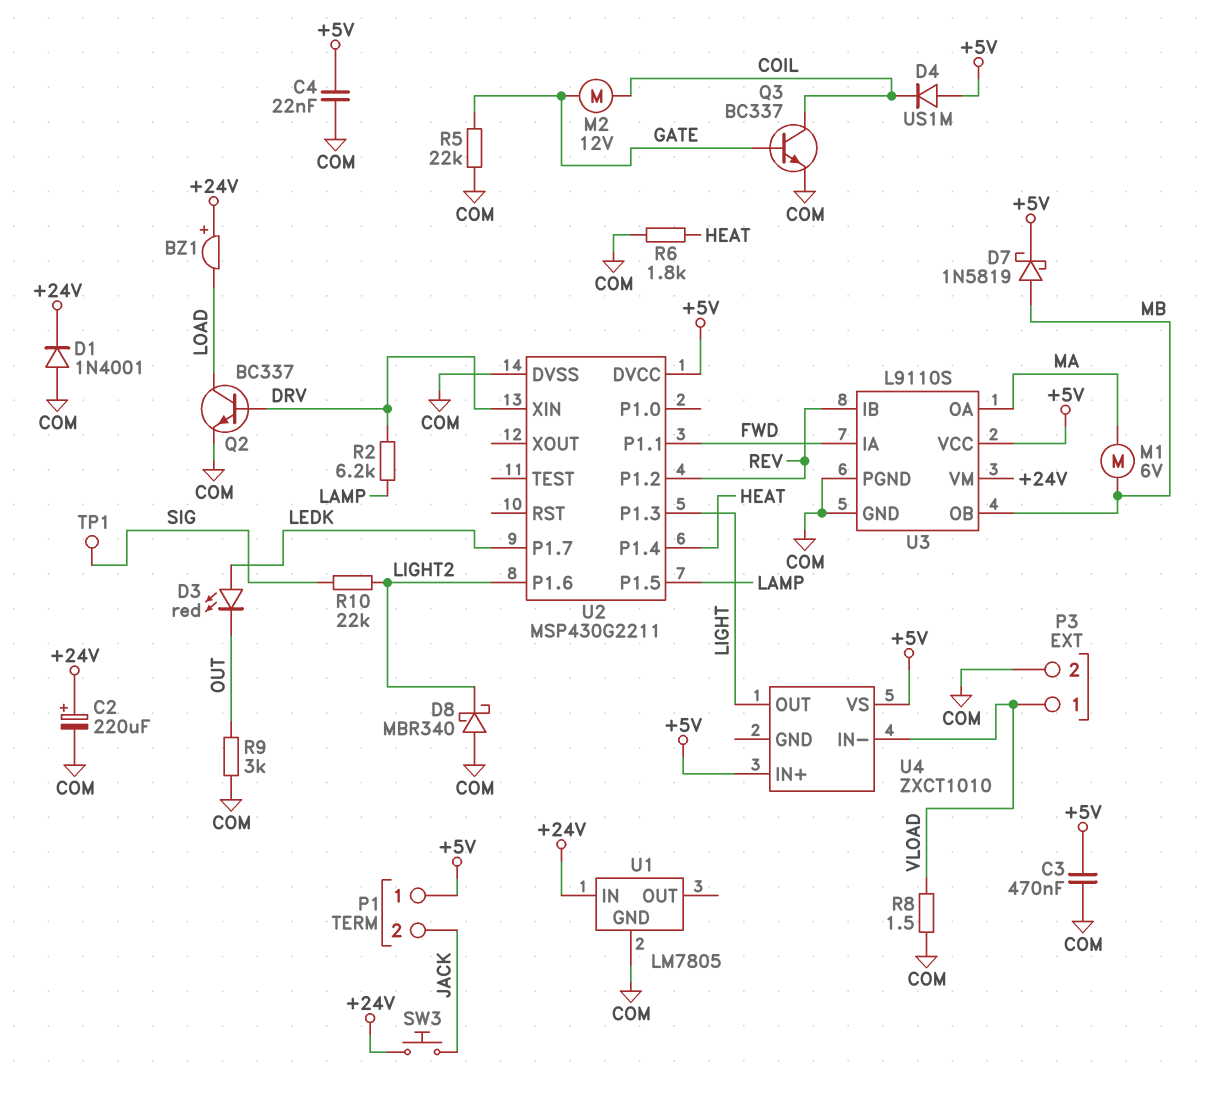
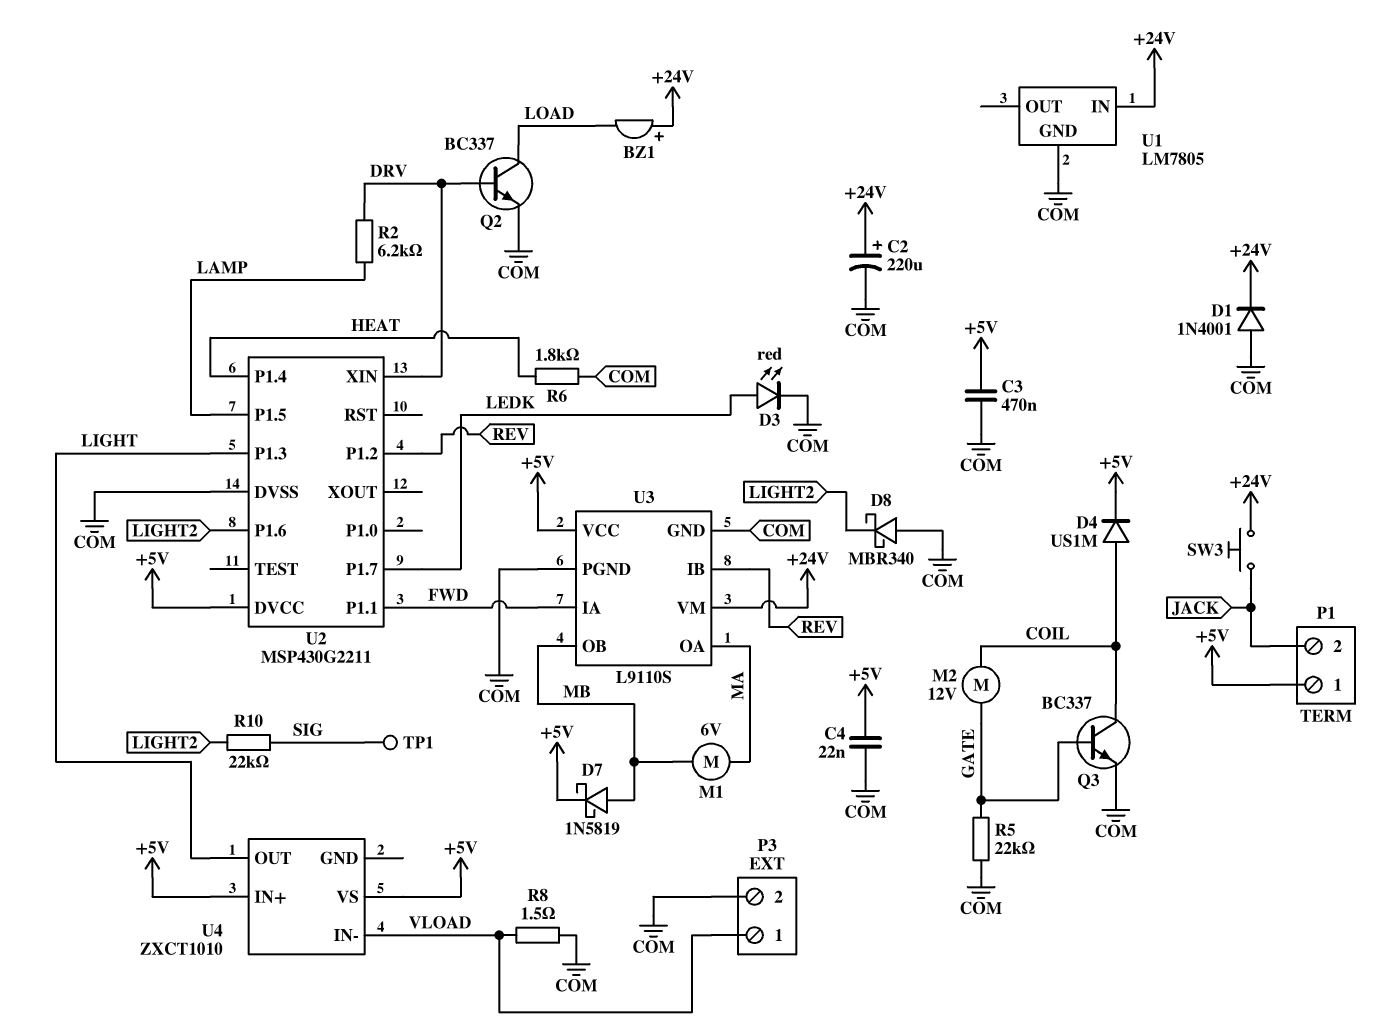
D3: LED red (A LEDK, K OUT) -> LED red (A LEDK, K COM)
D4: diode US1M (A +5V, K COIL) -> diode US1M (A COIL, K +5V)
R9: 3k (COM, OUT) -> none

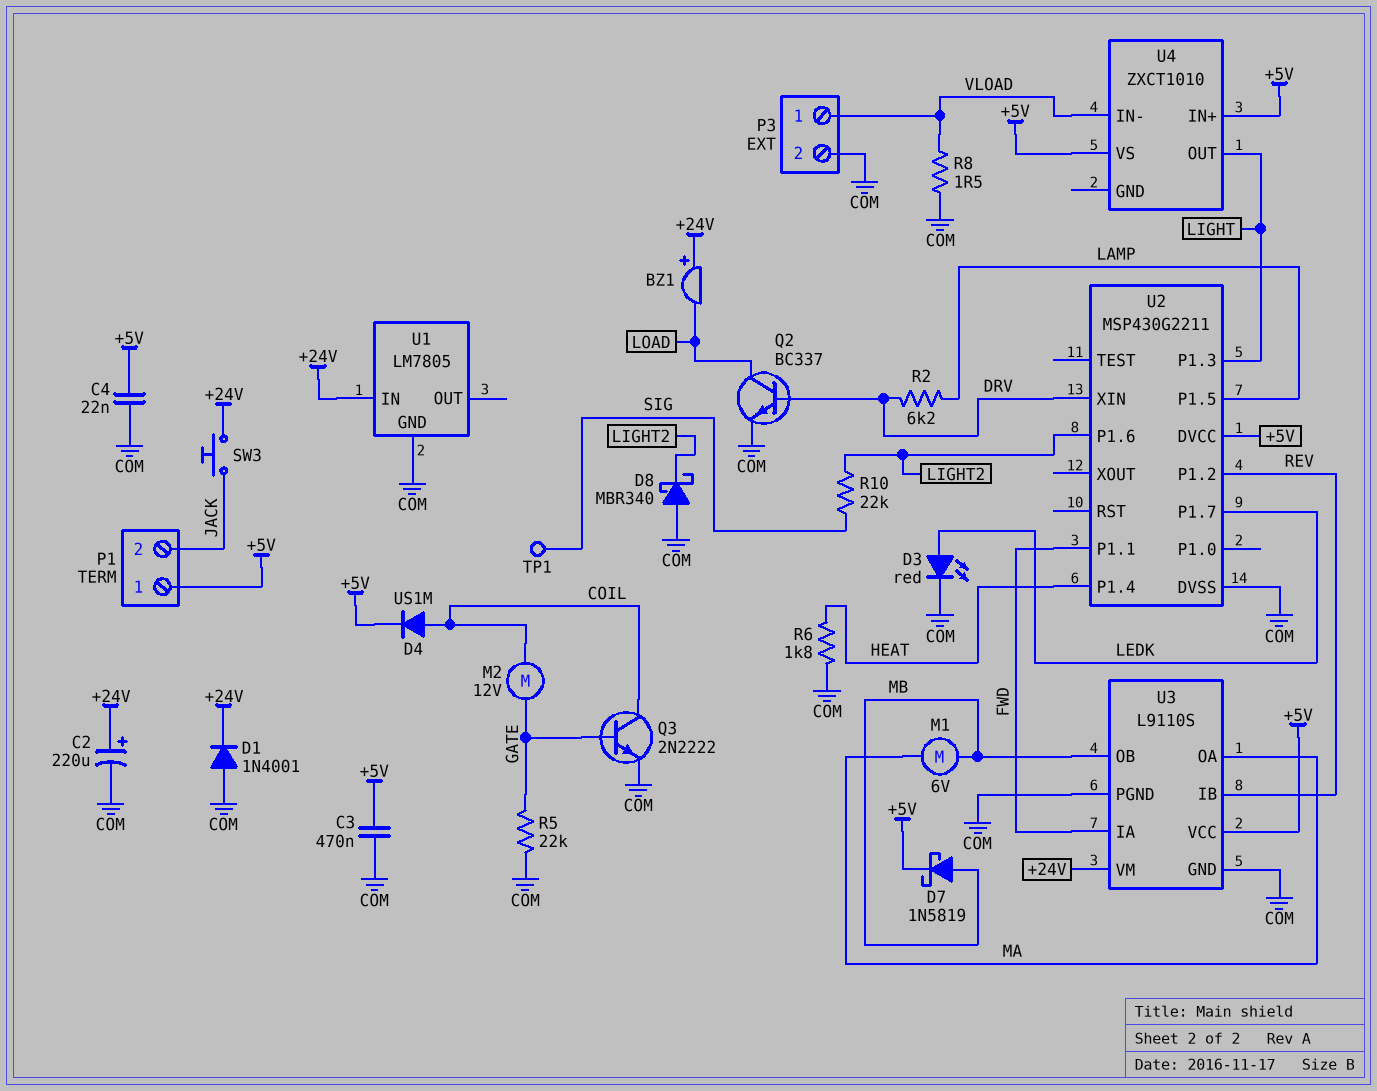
Q3: NPN BC337 (B GATE, C COIL, E COM) -> NPN 2N2222 (B GATE, C COIL, E COM)

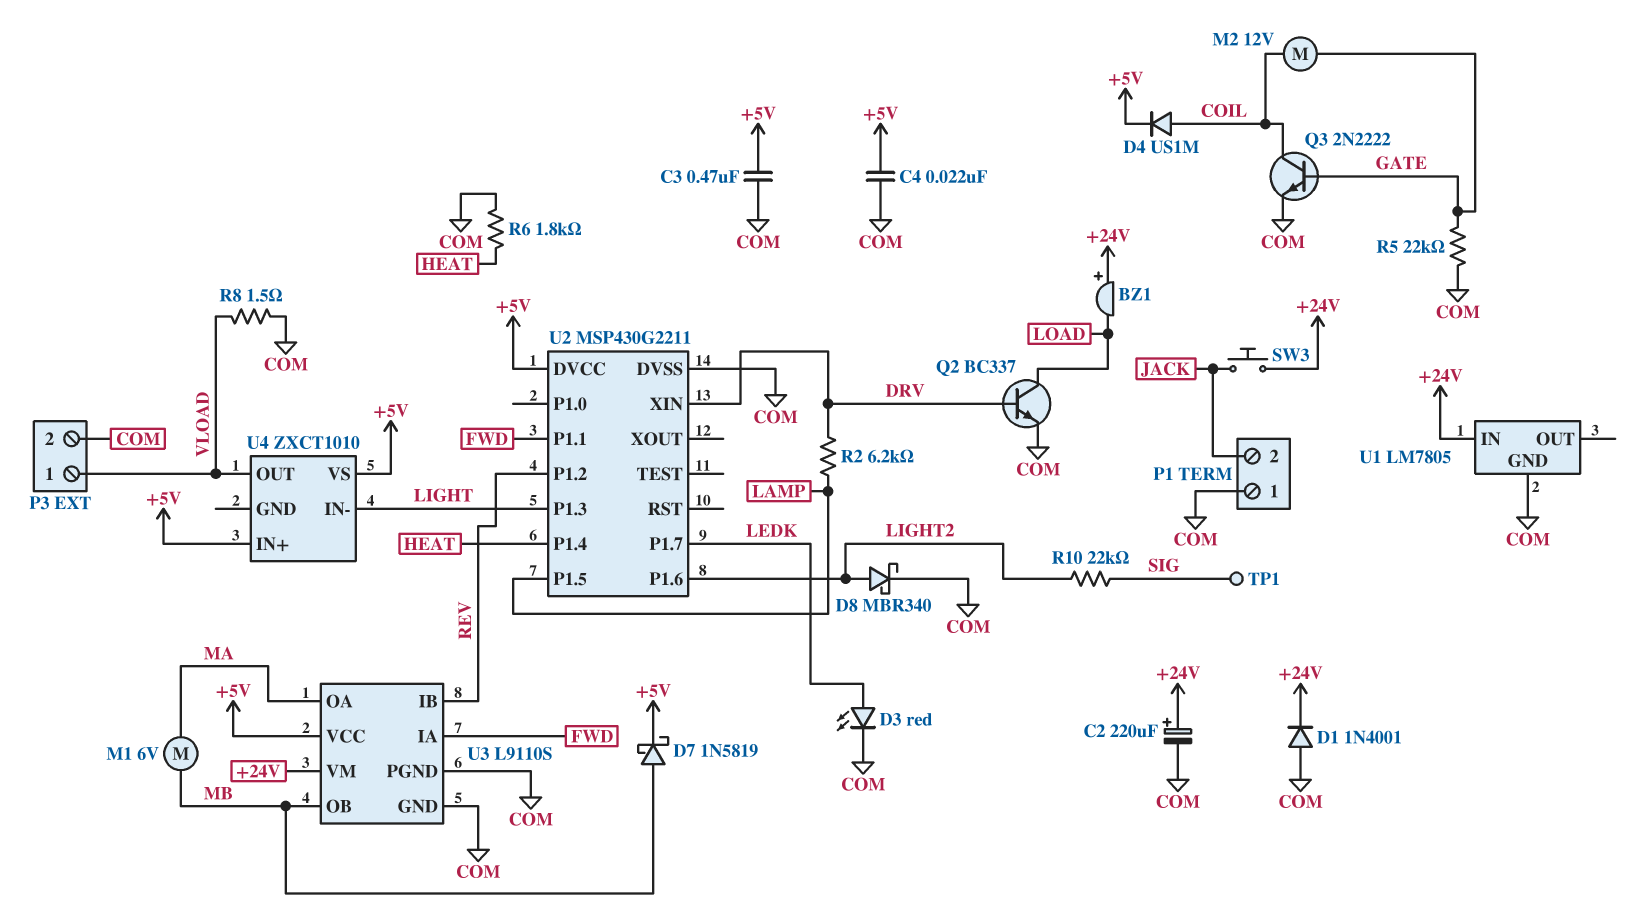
D8: schottky MBR340 (A COM, K LIGHT2) -> schottky MBR340 (A LIGHT2, K COM)
P1 pin 1: +5V -> COM
U4 pin IN-: VLOAD -> LIGHT
U4 pin OUT: LIGHT -> VLOAD

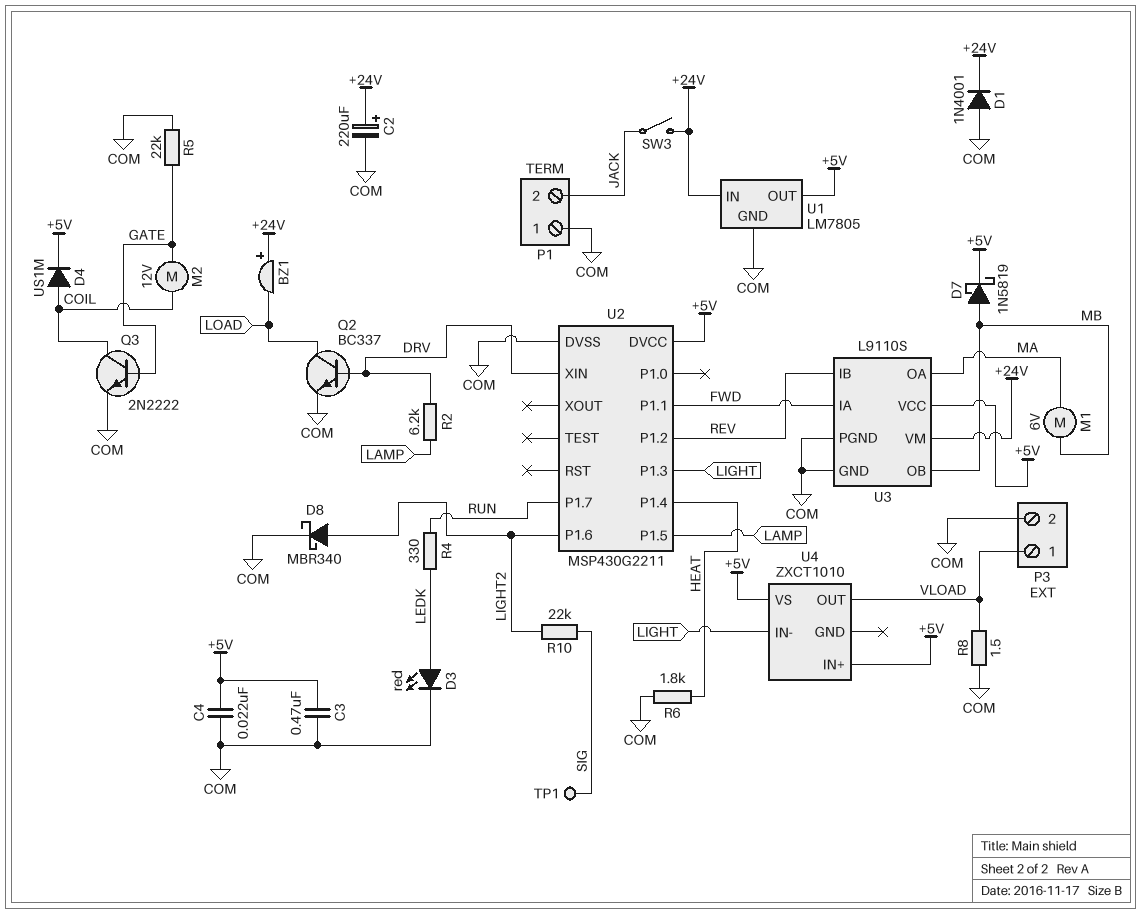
R4: none -> 330 (LEDK, RUN)
SW3: button (+24V, JACK) -> switch (+24V, JACK)
U1 pin OUT: none -> +5V
U2 pin P1.7: LEDK -> RUN

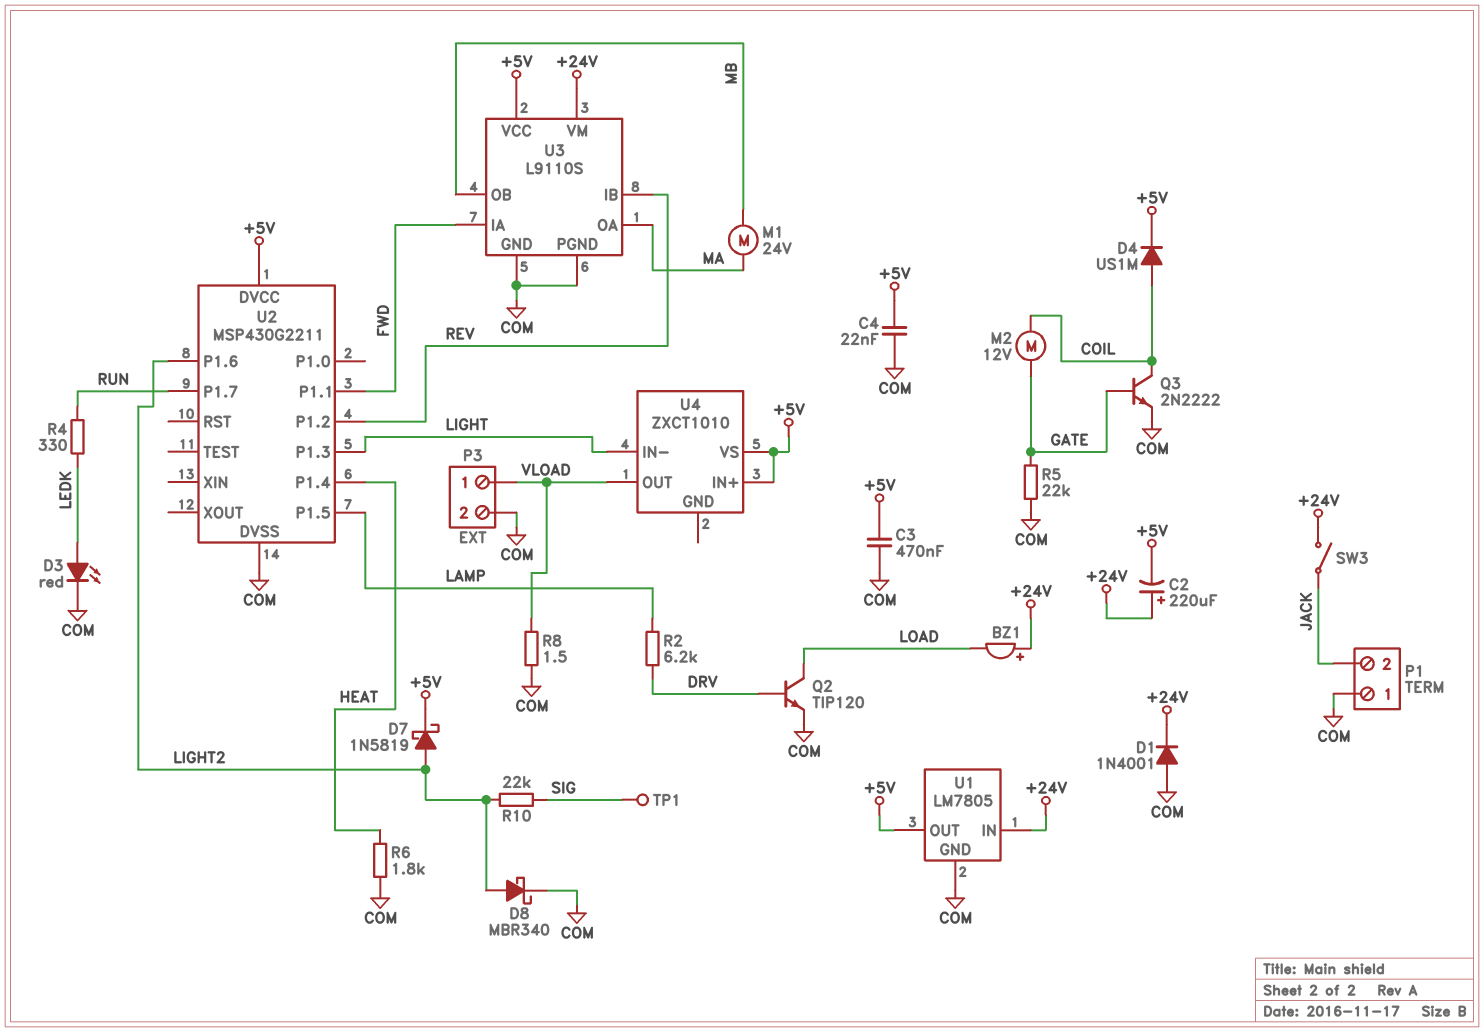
C2: 220uF (plus +24V, minus COM) -> 220uF (plus +24V, minus +5V)
D7: schottky 1N5819 (A MB, K +5V) -> schottky 1N5819 (A LIGHT2, K +5V)
M1: motor 6V (MA, MB) -> motor 24V (MA, MB)
Q2: NPN BC337 (B DRV, C LOAD, E COM) -> NPN TIP120 (B DRV, C LOAD, E COM)
U2 pin XIN: DRV -> none

